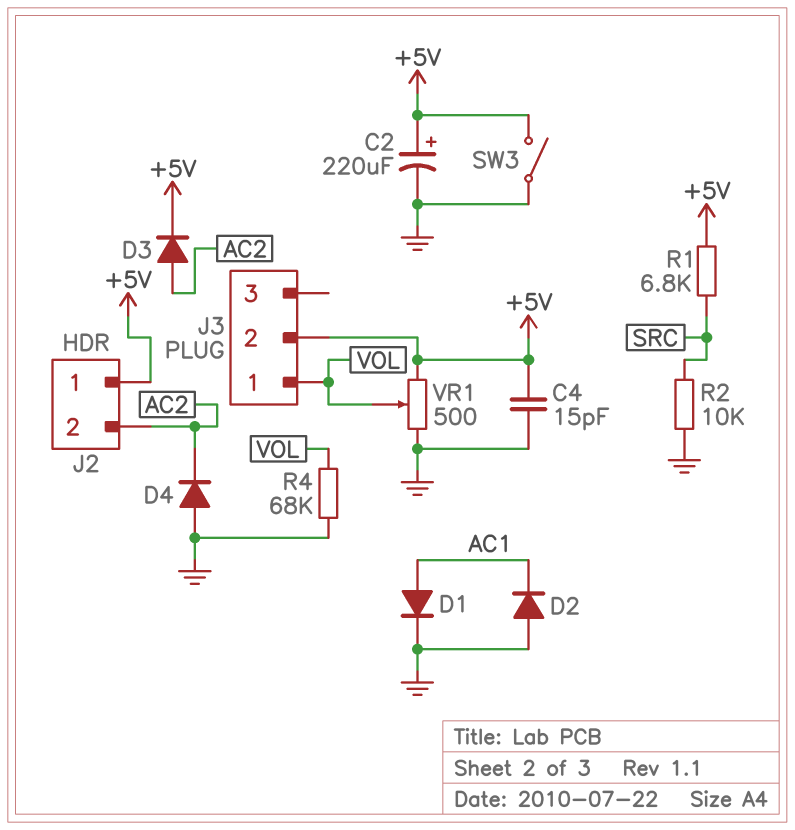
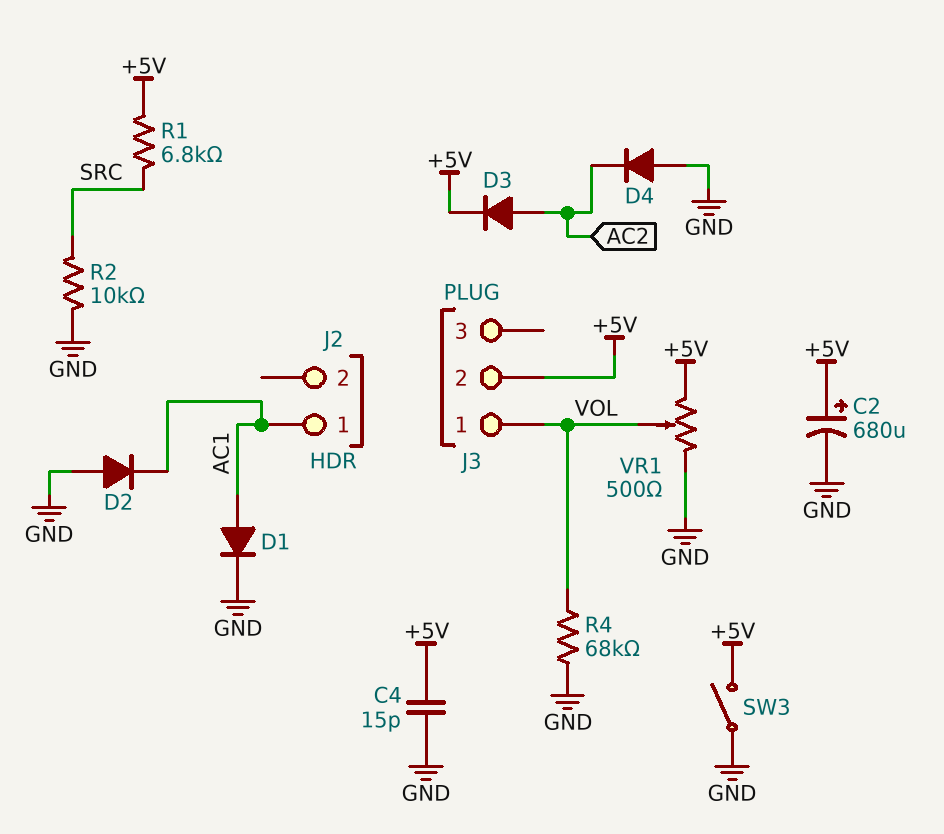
C2: 220uF (plus +5V, minus GND) -> 680uF (plus +5V, minus GND)
J2 pin 1: +5V -> AC1
J2 pin 2: AC2 -> none

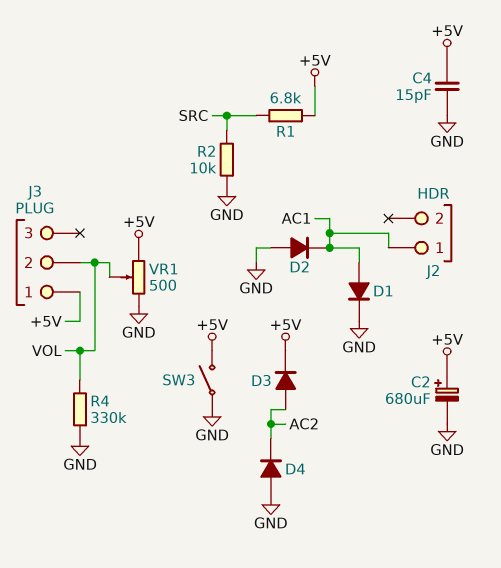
J3 pin 1: VOL -> +5V
J3 pin 2: +5V -> VOL
R4: 68k (GND, VOL) -> 330k (GND, VOL)

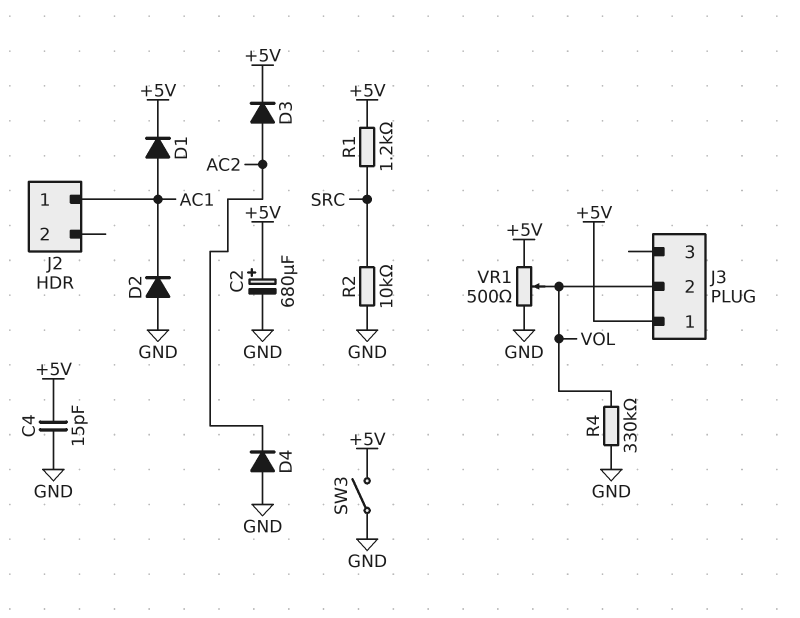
D1: diode (A AC1, K GND) -> diode (A AC1, K +5V)
R1: 6.8k (+5V, SRC) -> 1.2k (+5V, SRC)

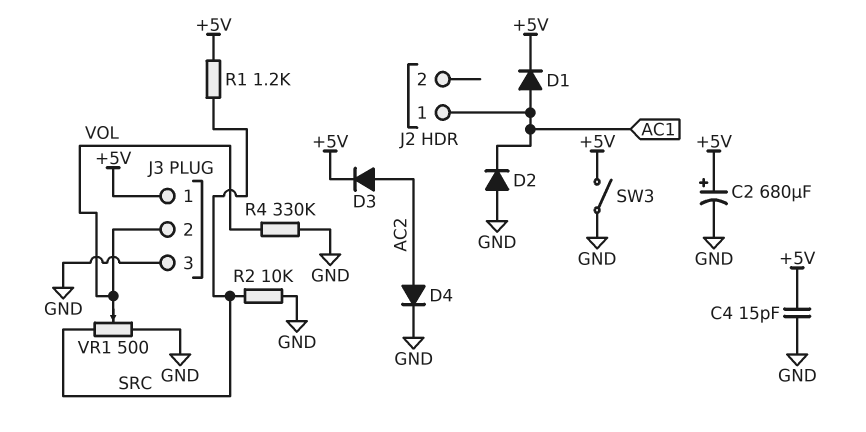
D4: diode (A GND, K AC2) -> diode (A AC2, K GND)
J3 pin 3: none -> GND
VR1: 500 (+5V, GND, wiper VOL) -> 500 (GND, SRC, wiper VOL)

